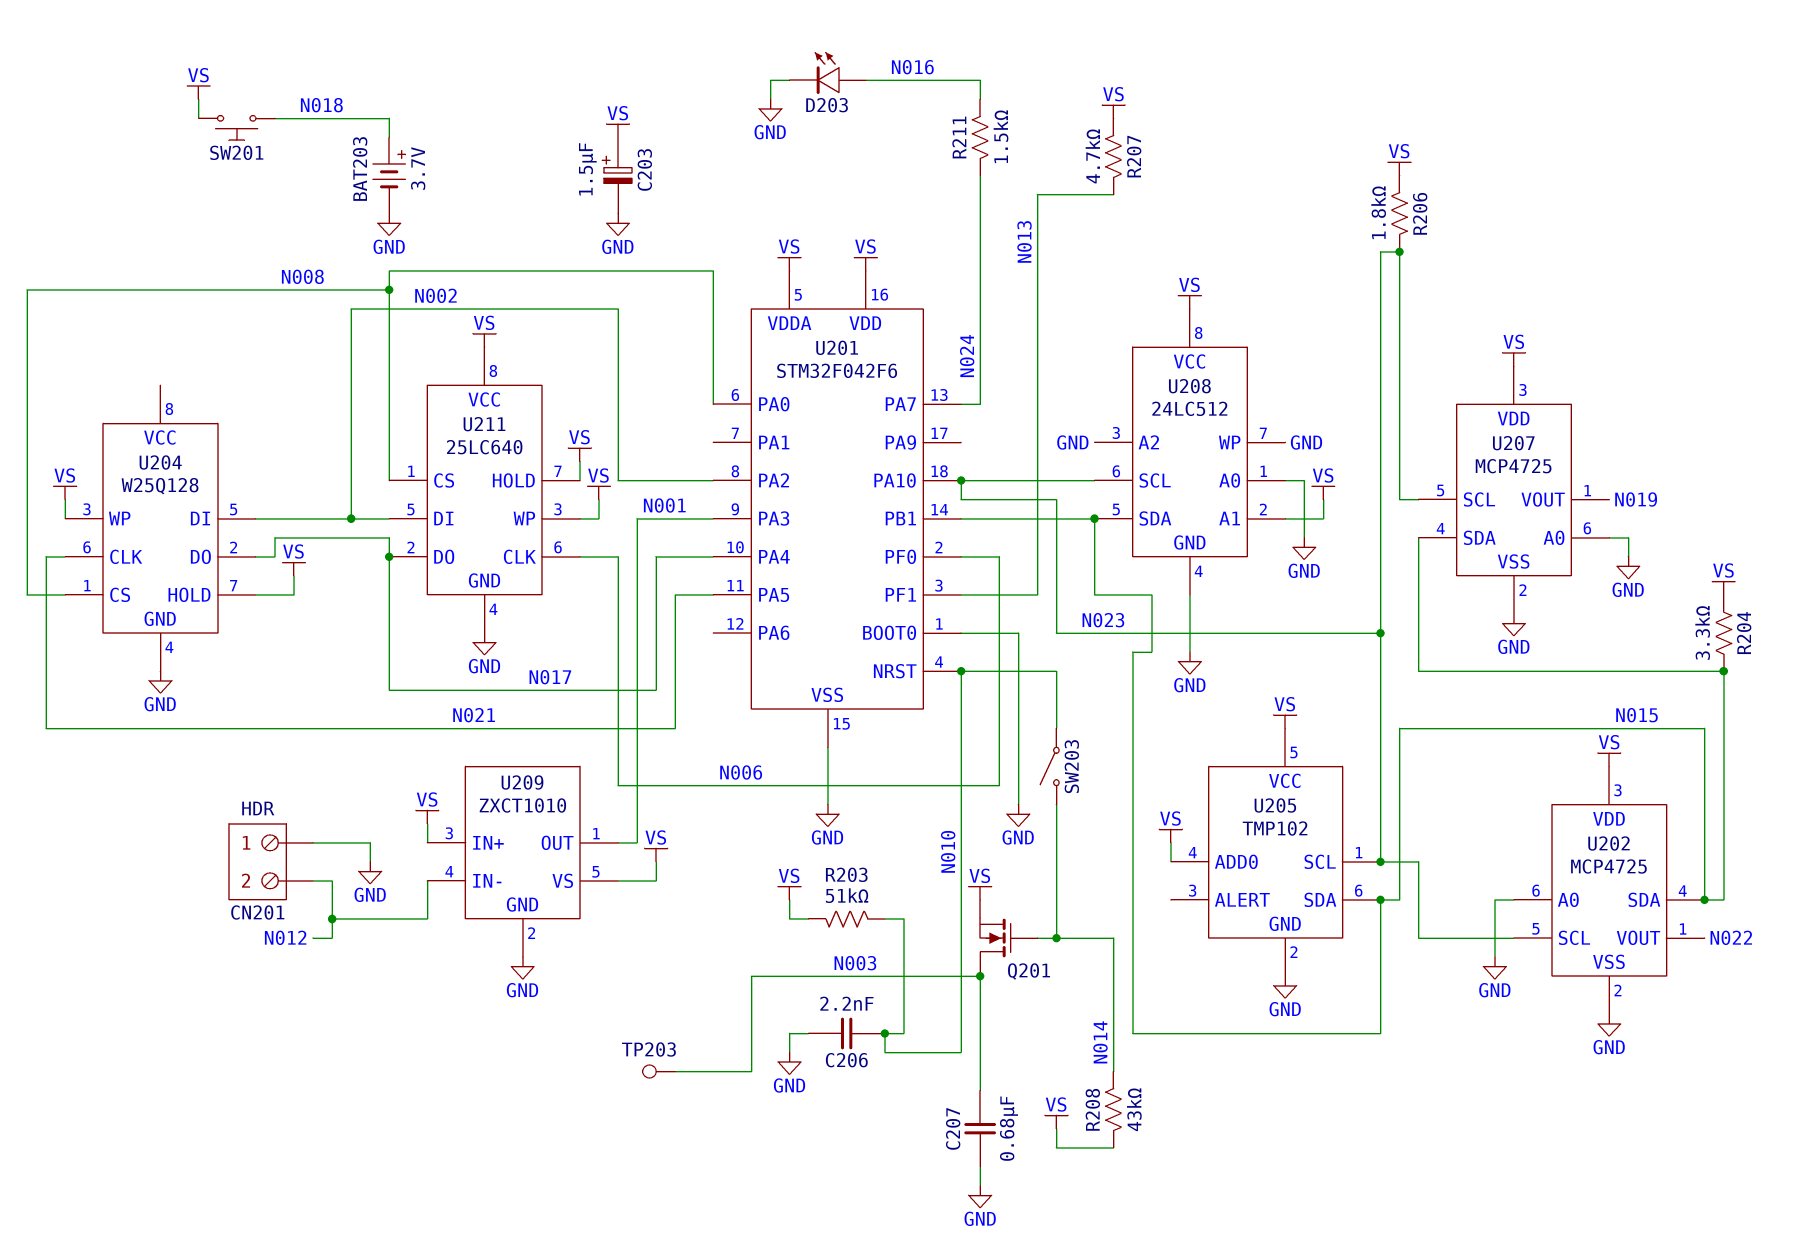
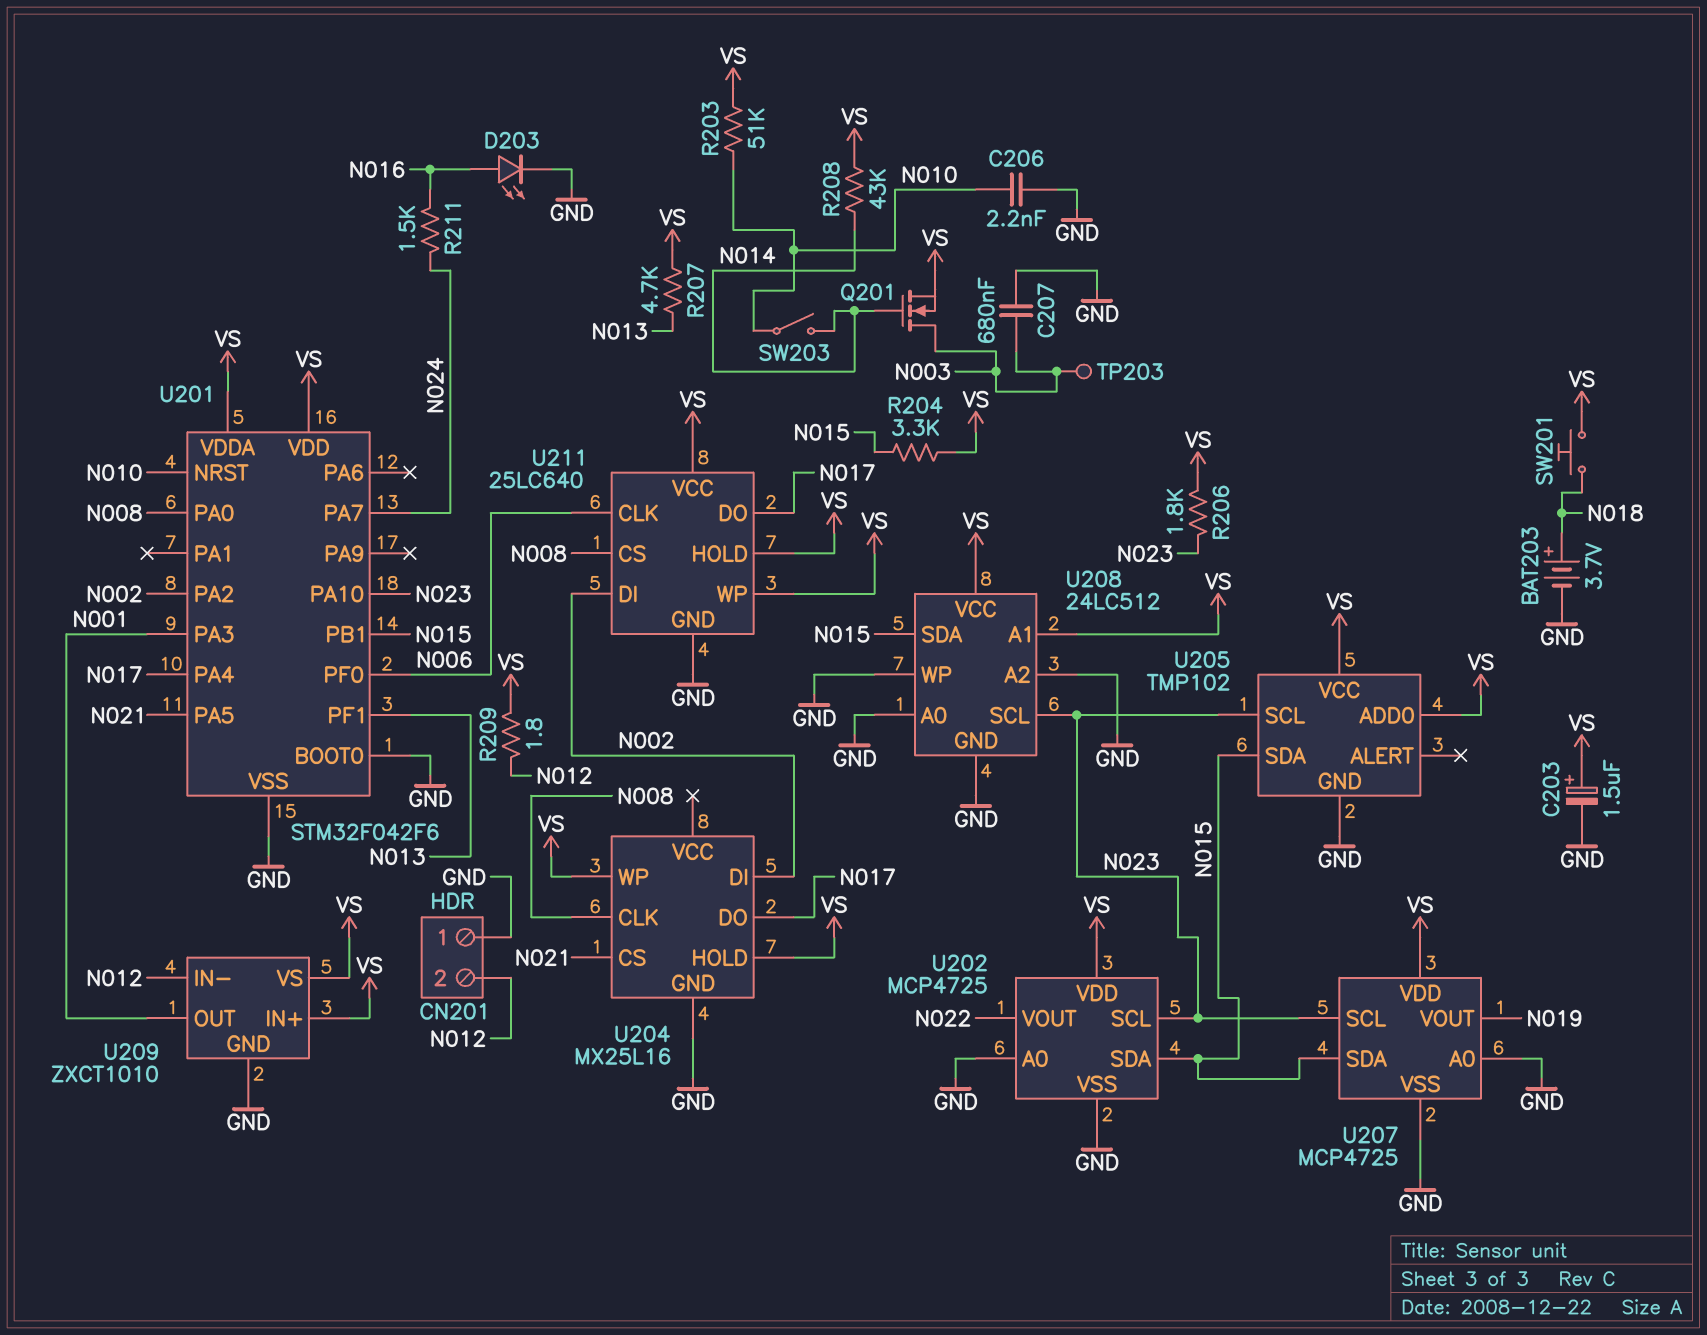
R209: none -> 1.8 (N012, VS)
U204: W25Q128 -> MX25L16
U204 pin CLK: N021 -> N008
U204 pin CS: N008 -> N021

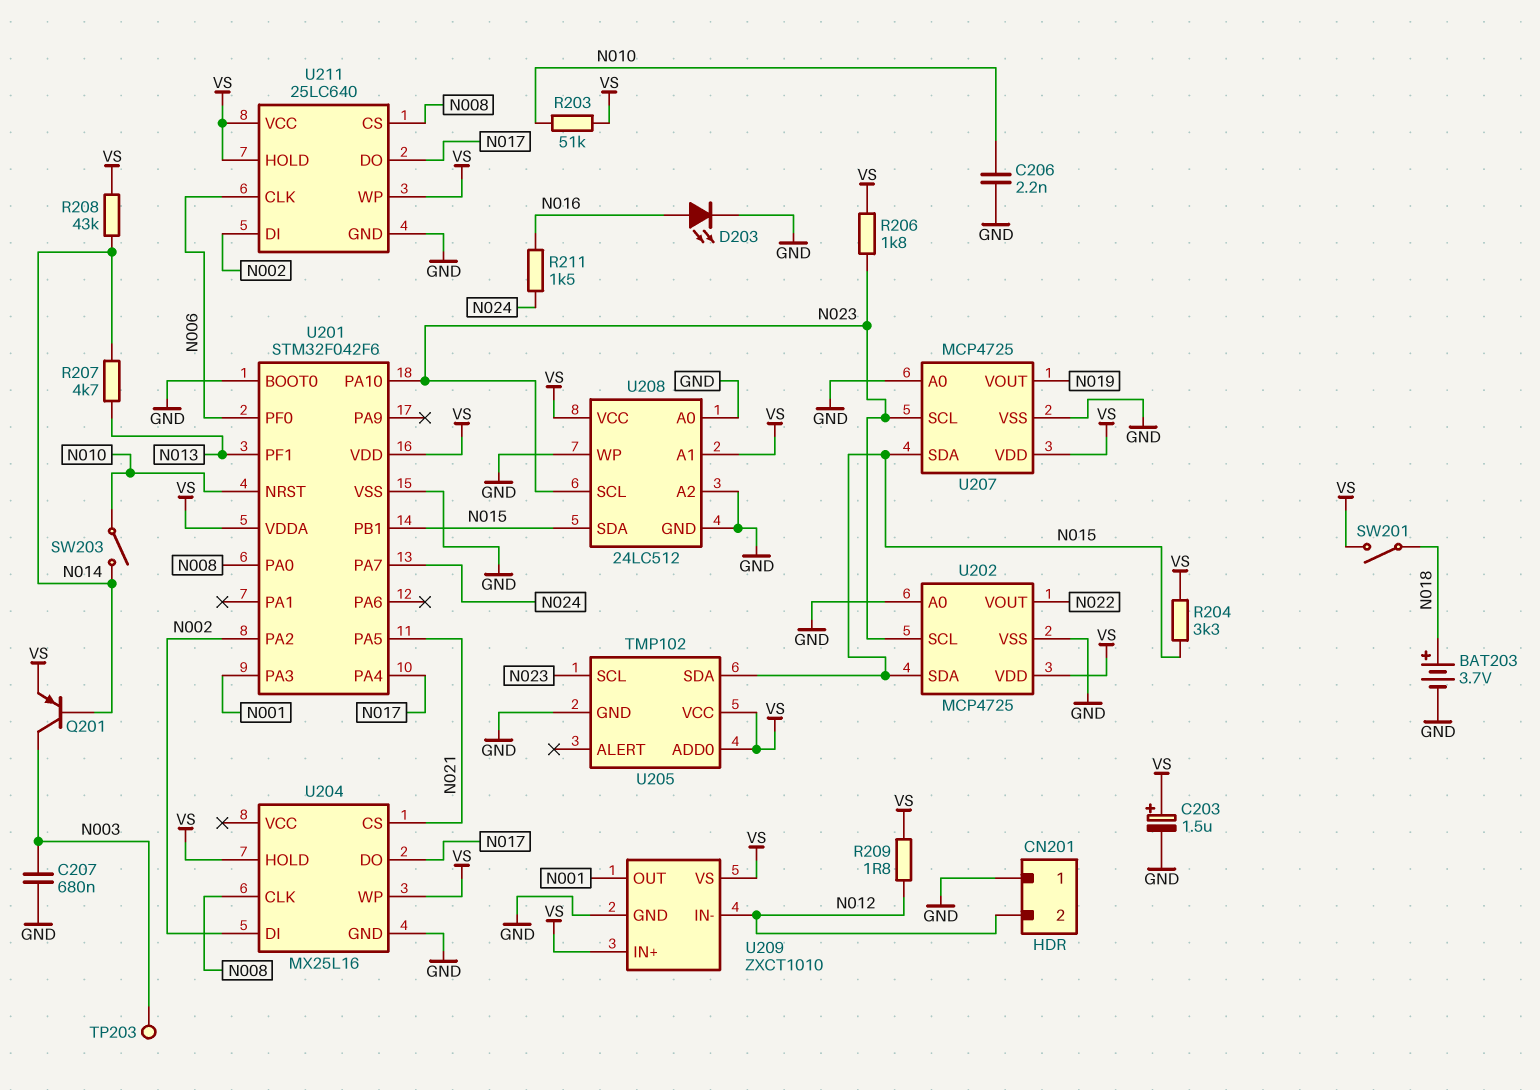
Q201: NMOS (G N014, D N003, S VS) -> PNP (B N014, C N003, E VS)
R207: 4.7k (N013, VS) -> 4.7k (N013, N014)
SW201: button (N018, VS) -> switch (N018, VS)

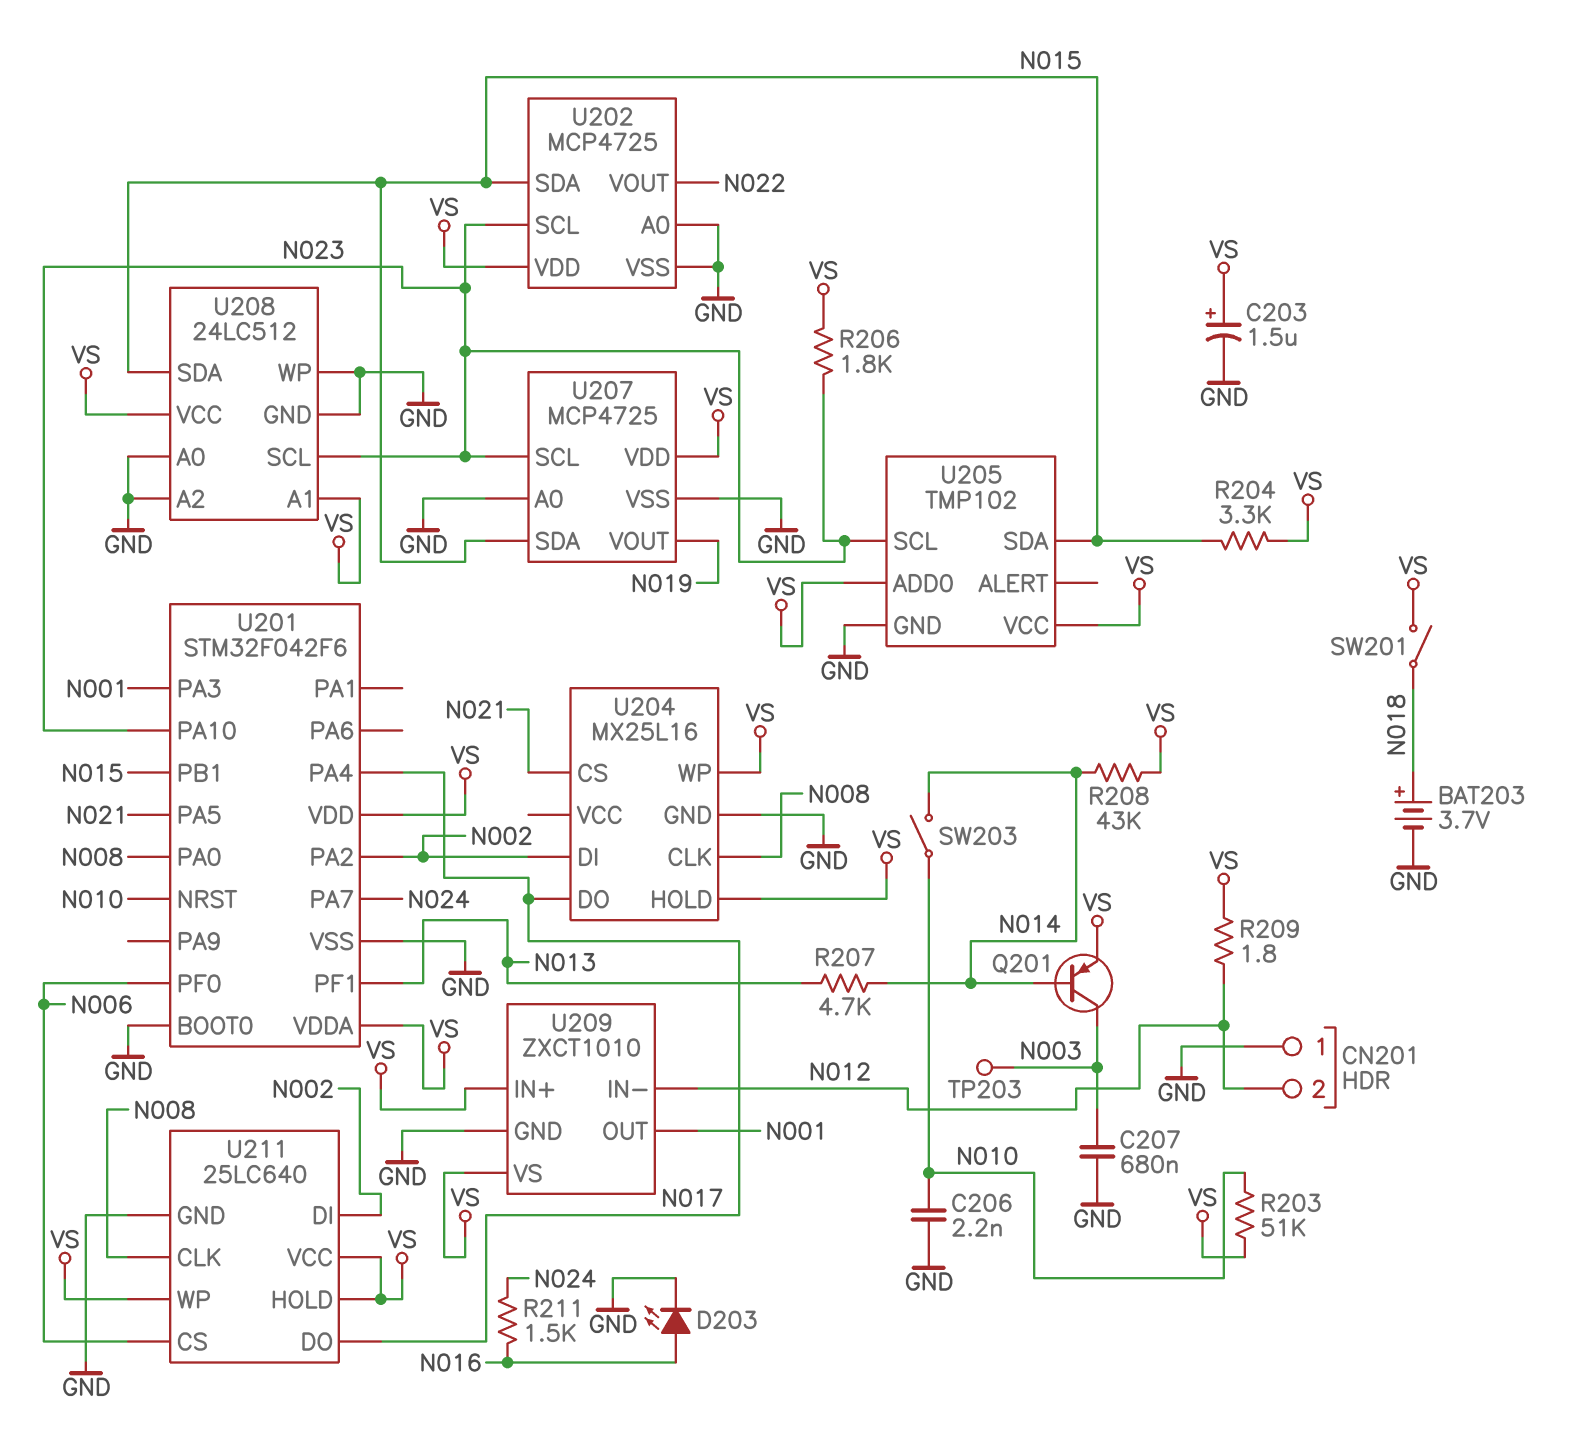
U211 pin CLK: N006 -> N008
U211 pin CS: N008 -> N006

